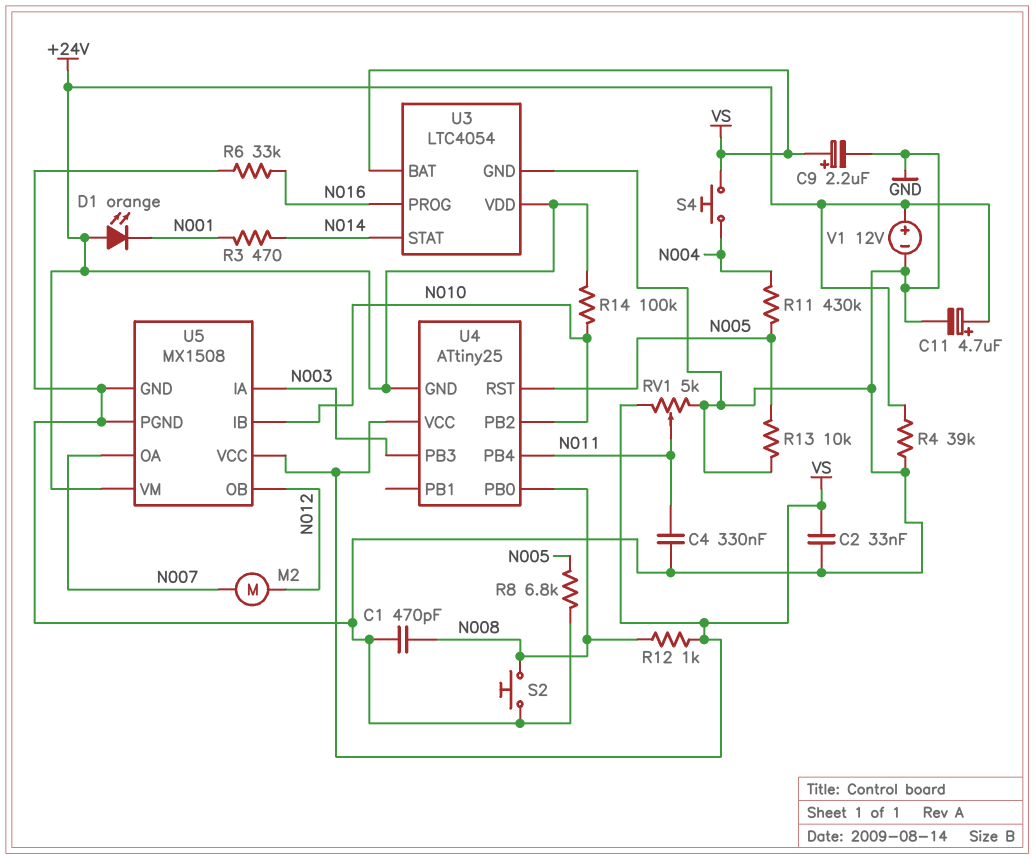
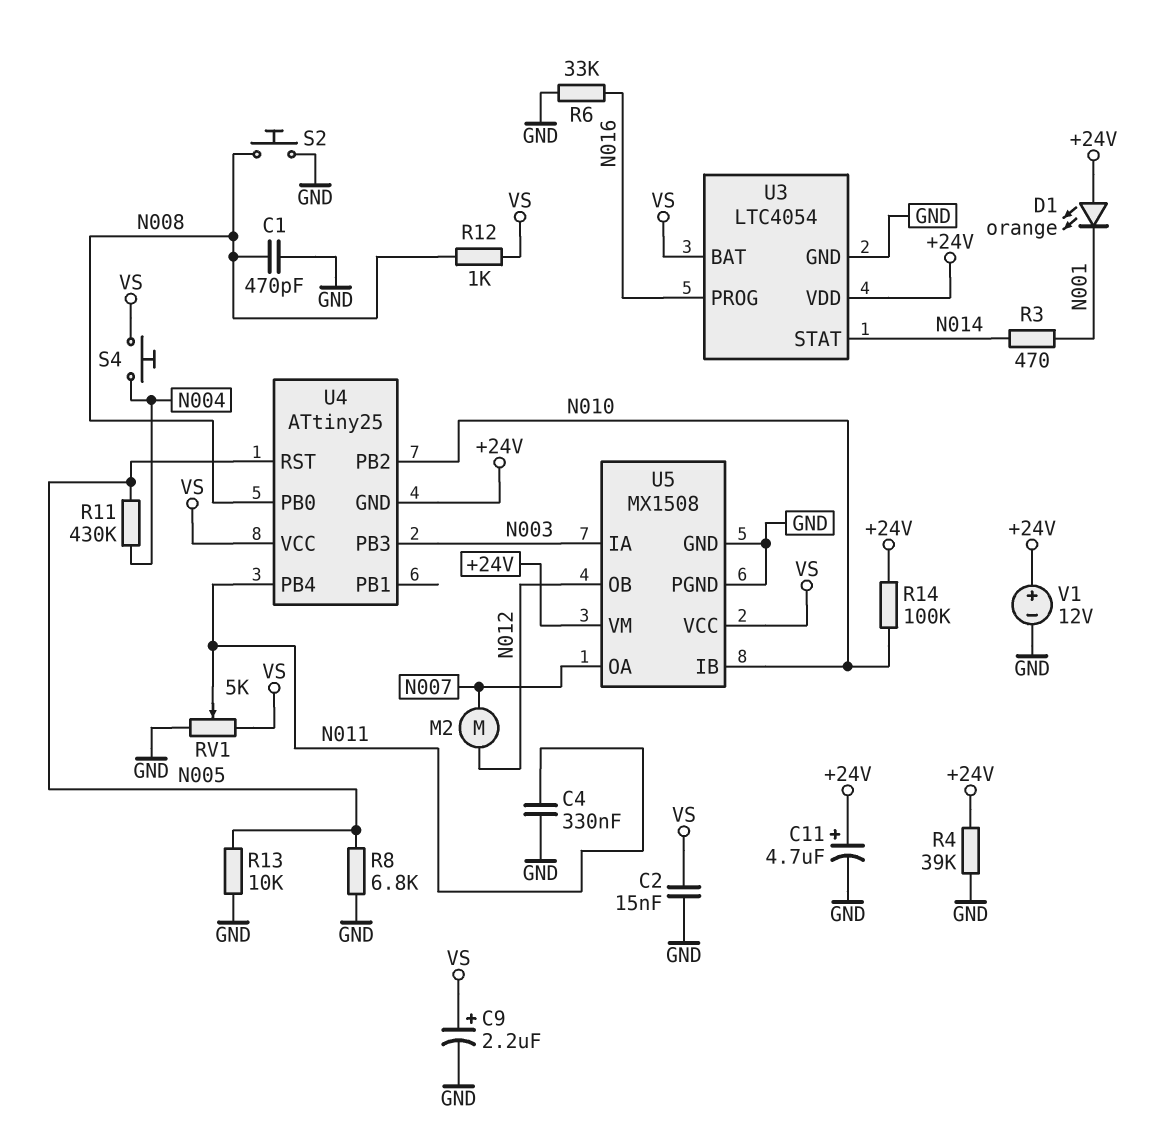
C2: 33nF (GND, VS) -> 15nF (GND, VS)

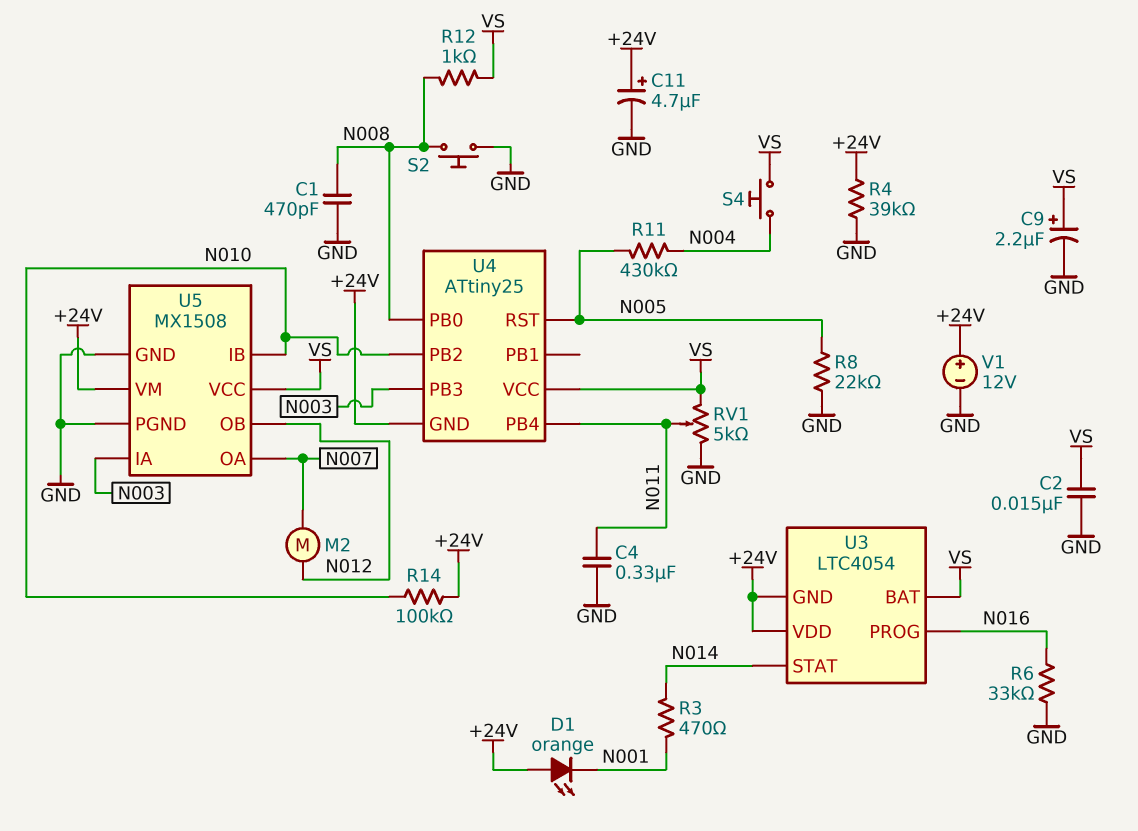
R8: 6.8k (GND, N005) -> 22k (GND, N005)
R13: 10k (GND, N005) -> none
U3 pin GND: GND -> +24V

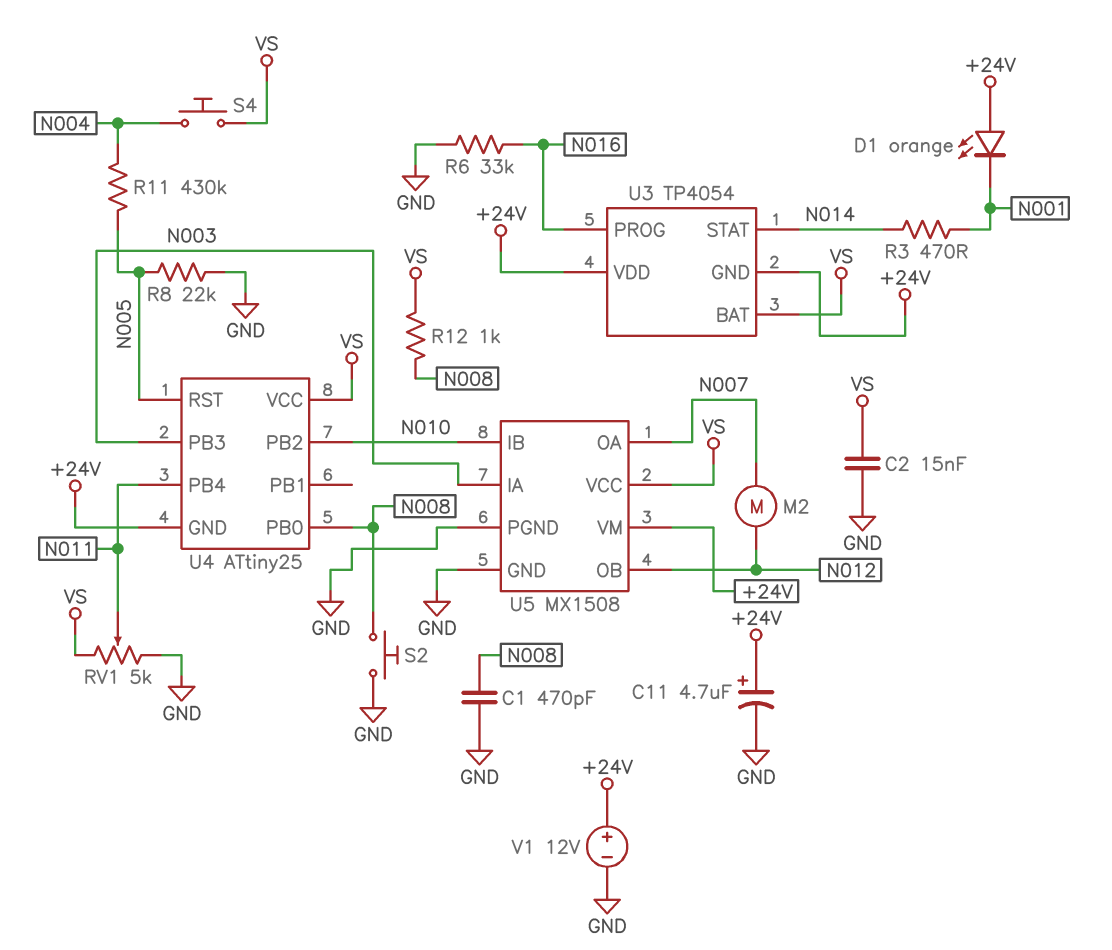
C4: 330nF (GND, N011) -> none
C9: 2.2uF (plus VS, minus GND) -> none
R4: 39k (+24V, GND) -> none
R14: 100k (+24V, N010) -> none
U3: LTC4054 -> TP4054

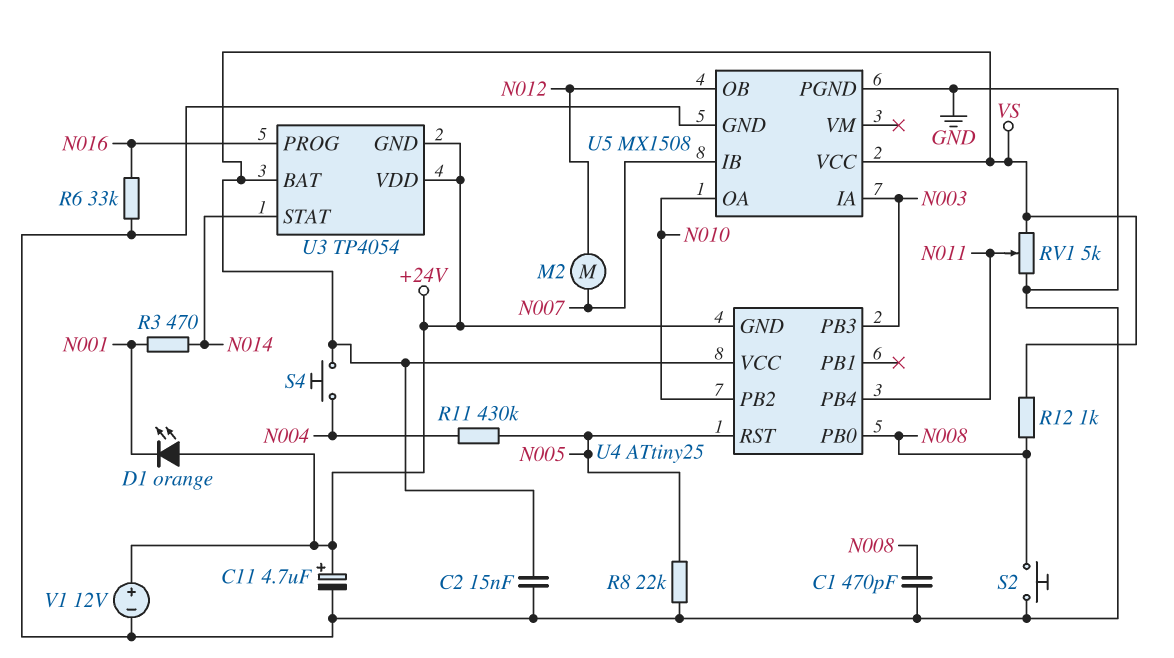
U5 pin IB: N010 -> N007
U5 pin OA: N007 -> N010
U5 pin VM: +24V -> none

